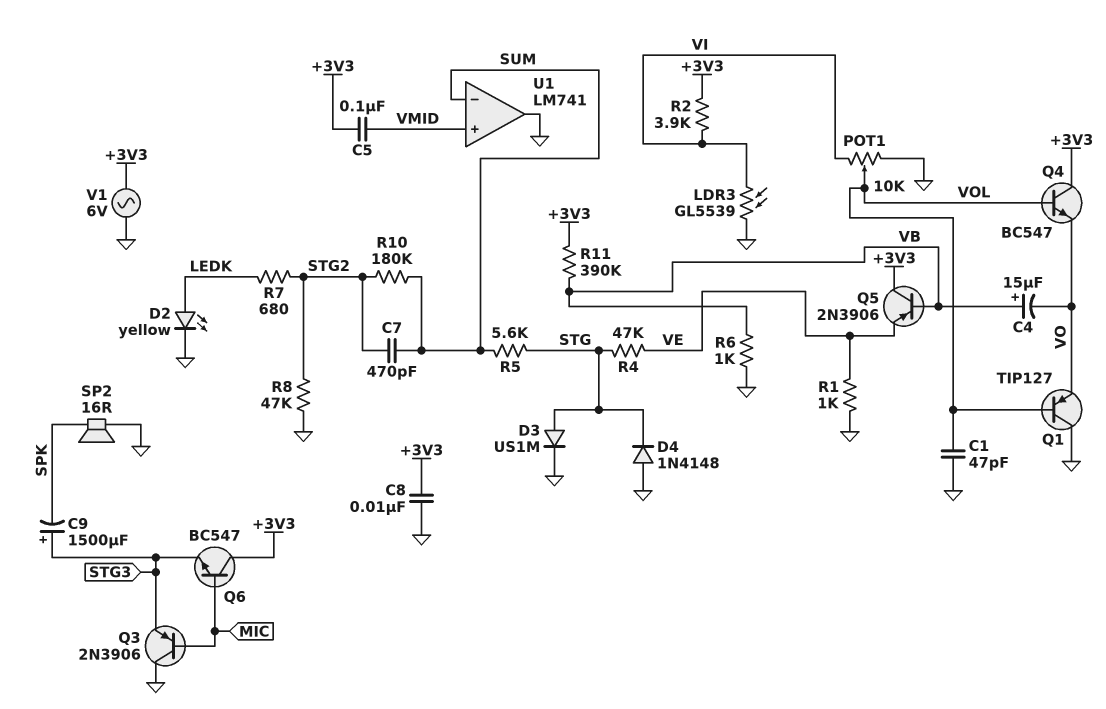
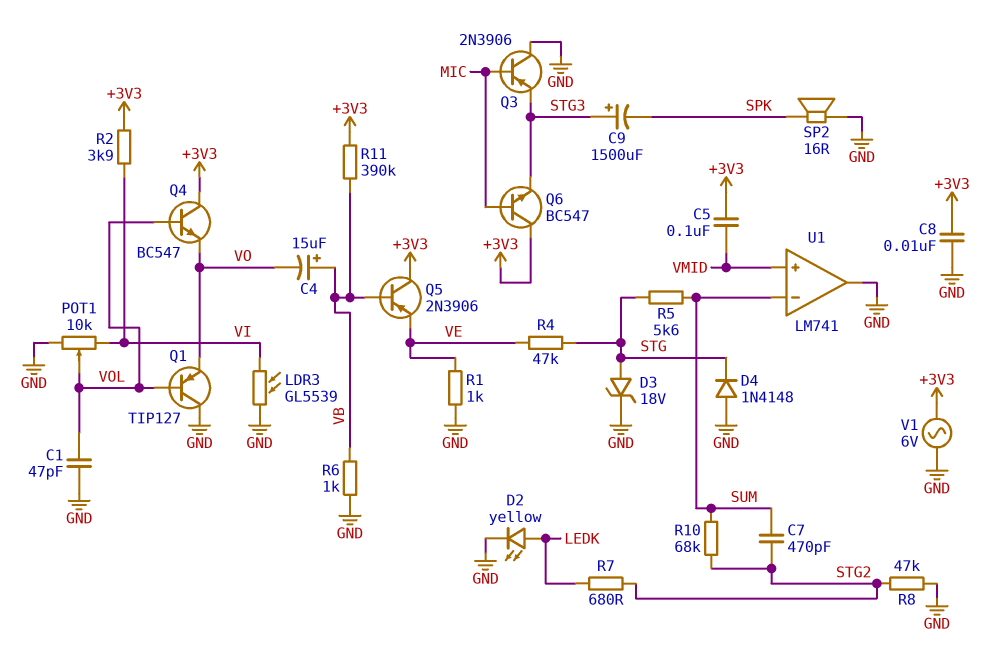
D3: diode US1M (A STG, K GND) -> zener 18V (A STG, K GND)
R10: 180k (STG2, SUM) -> 68k (STG2, SUM)

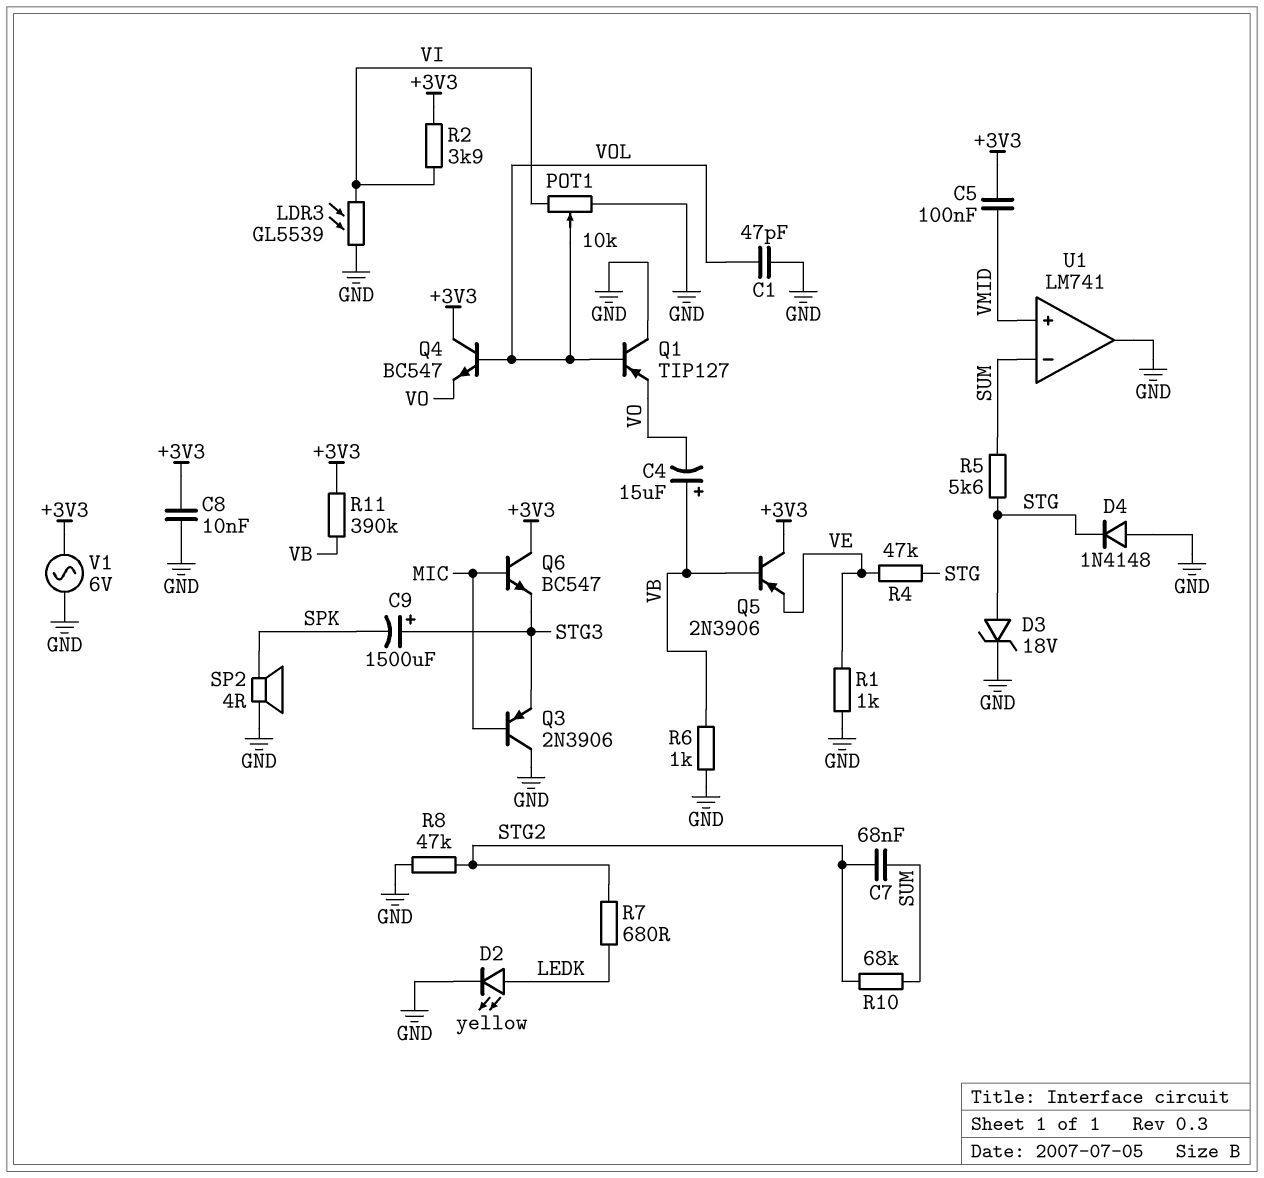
C7: 470pF (STG2, SUM) -> 68nF (STG2, SUM)
SP2: speaker 16R (GND, SPK) -> speaker 4R (GND, SPK)

